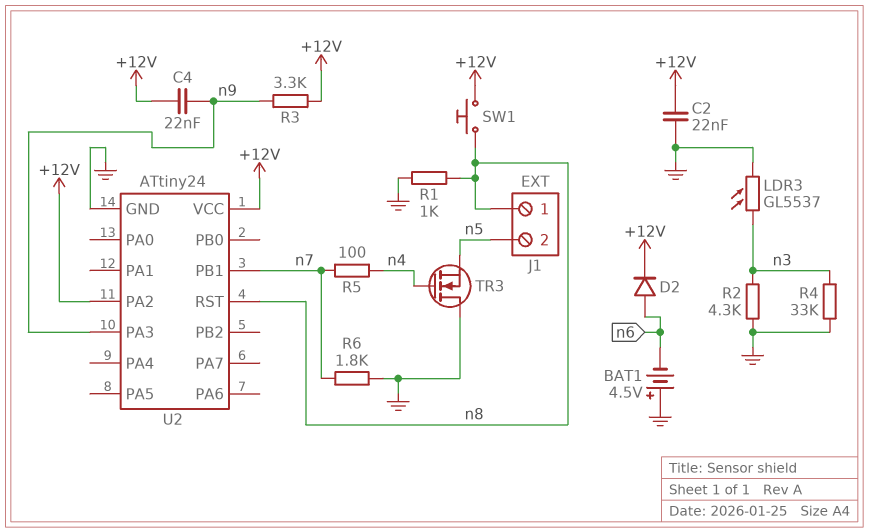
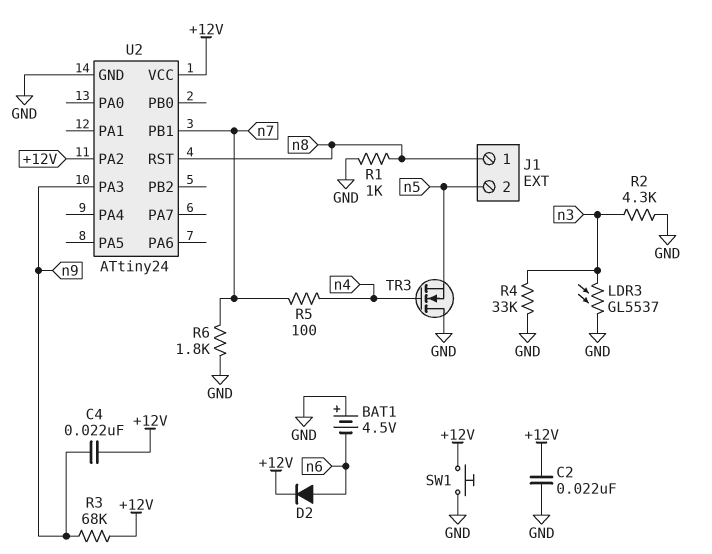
R3: 3.3k (+12V, n9) -> 68k (+12V, n9)
SW1: button (+12V, n8) -> button (+12V, GND)

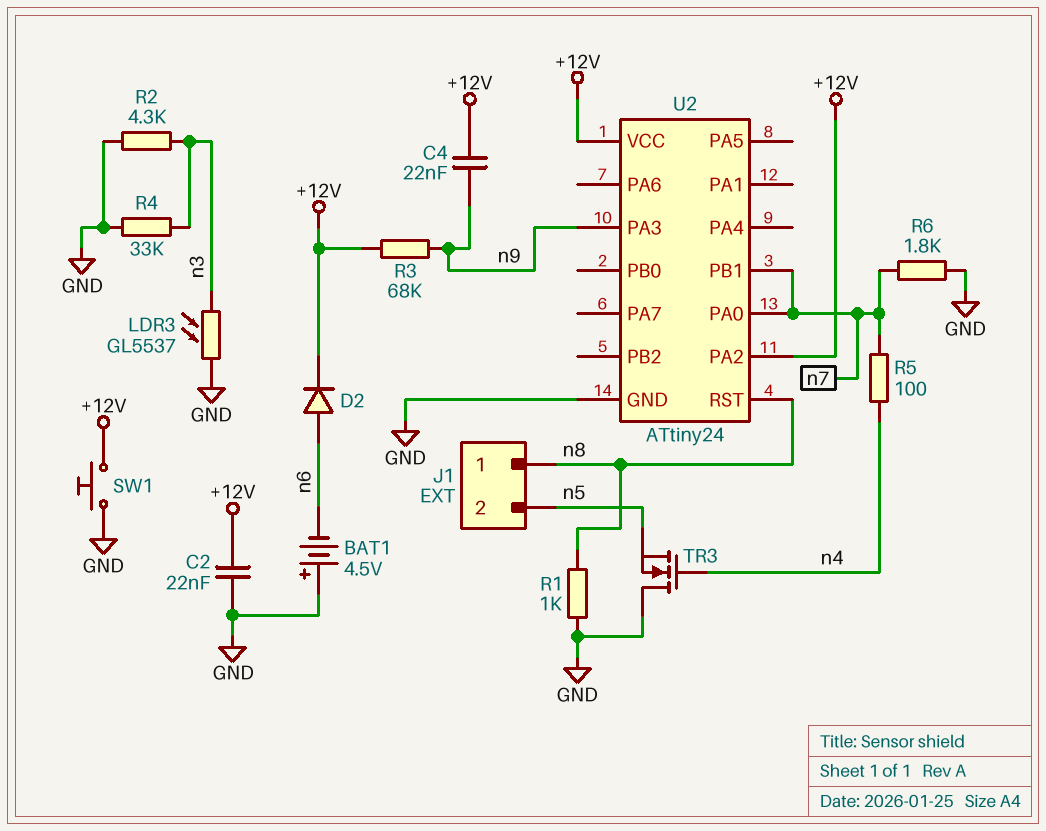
U2 pin PA0: none -> n7

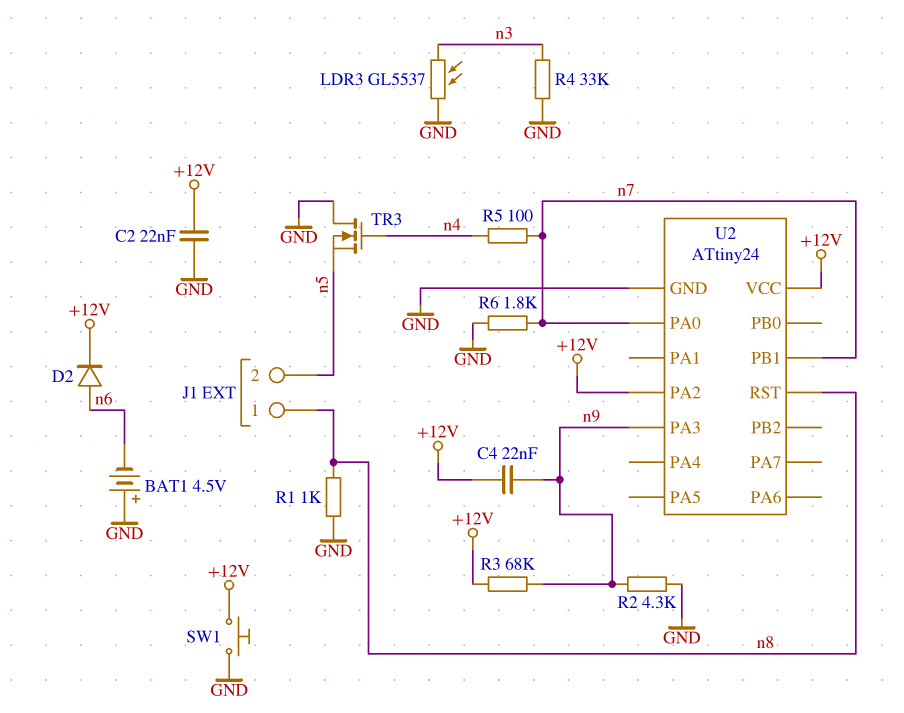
R2: 4.3k (GND, n3) -> 4.3k (GND, n9)

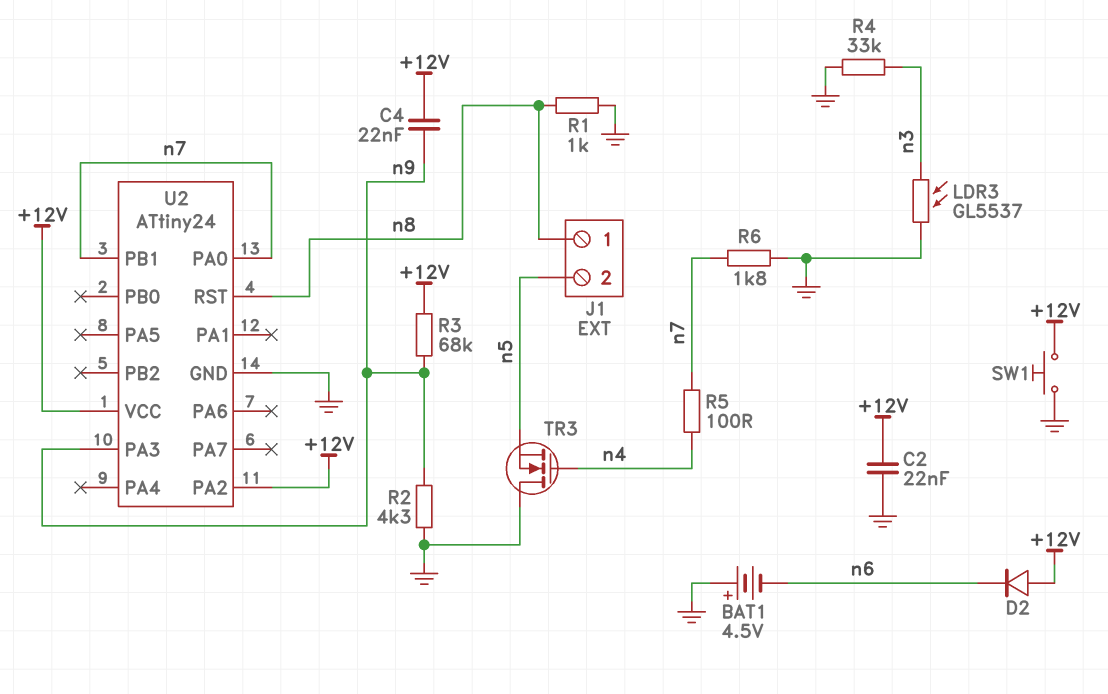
D2: diode (A n6, K +12V) -> diode (A +12V, K n6)

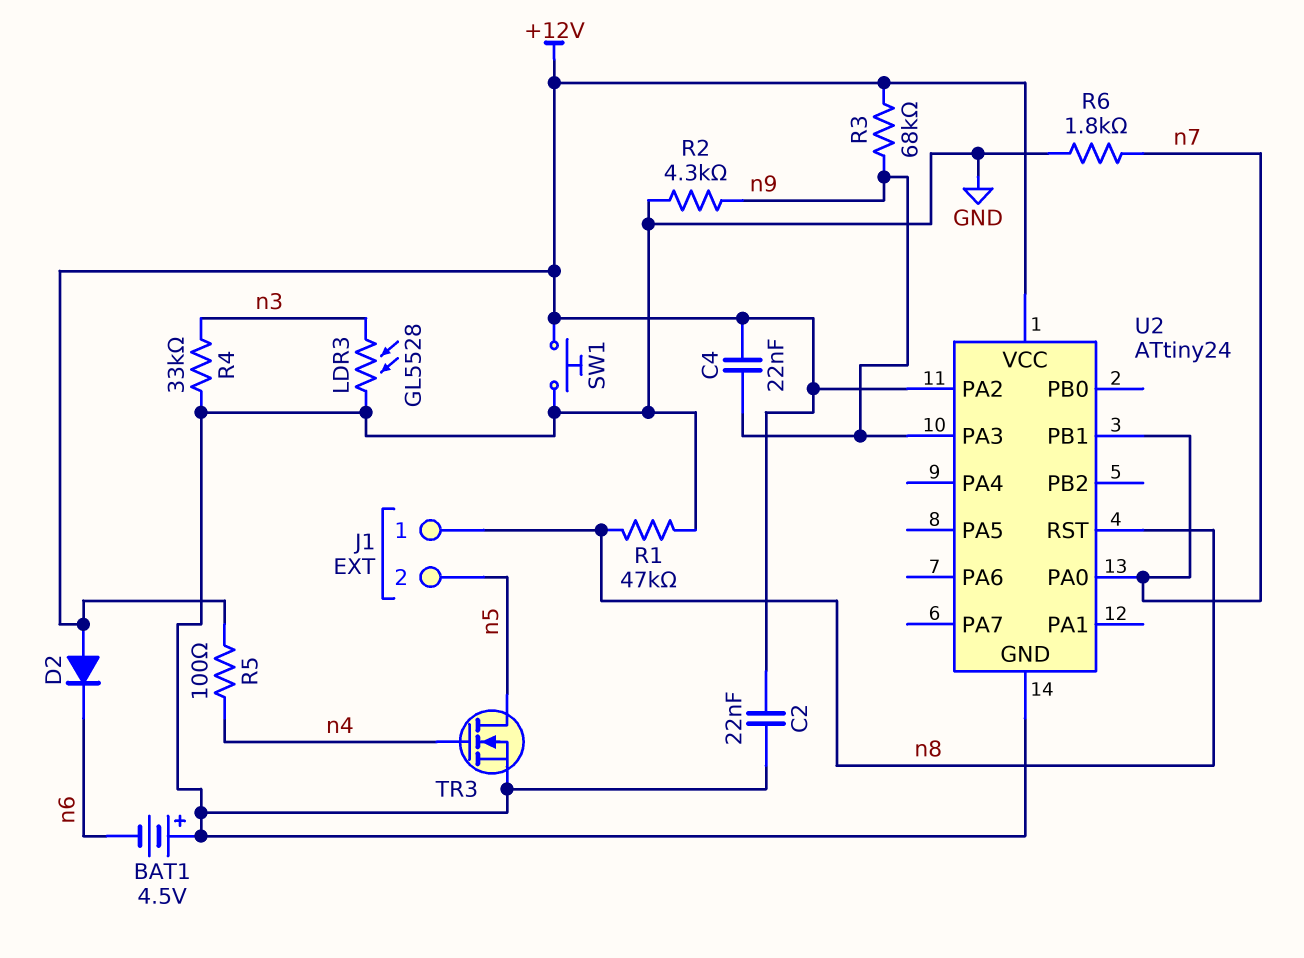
LDR3: GL5537 (GND, n3) -> GL5528 (GND, n3)
R1: 1k (GND, n8) -> 47k (GND, n8)
R5: 100 (n4, n7) -> 100 (+12V, n4)
TR3: NMOS (G n4, D GND, S n5) -> NMOS (G n4, D n5, S GND)

